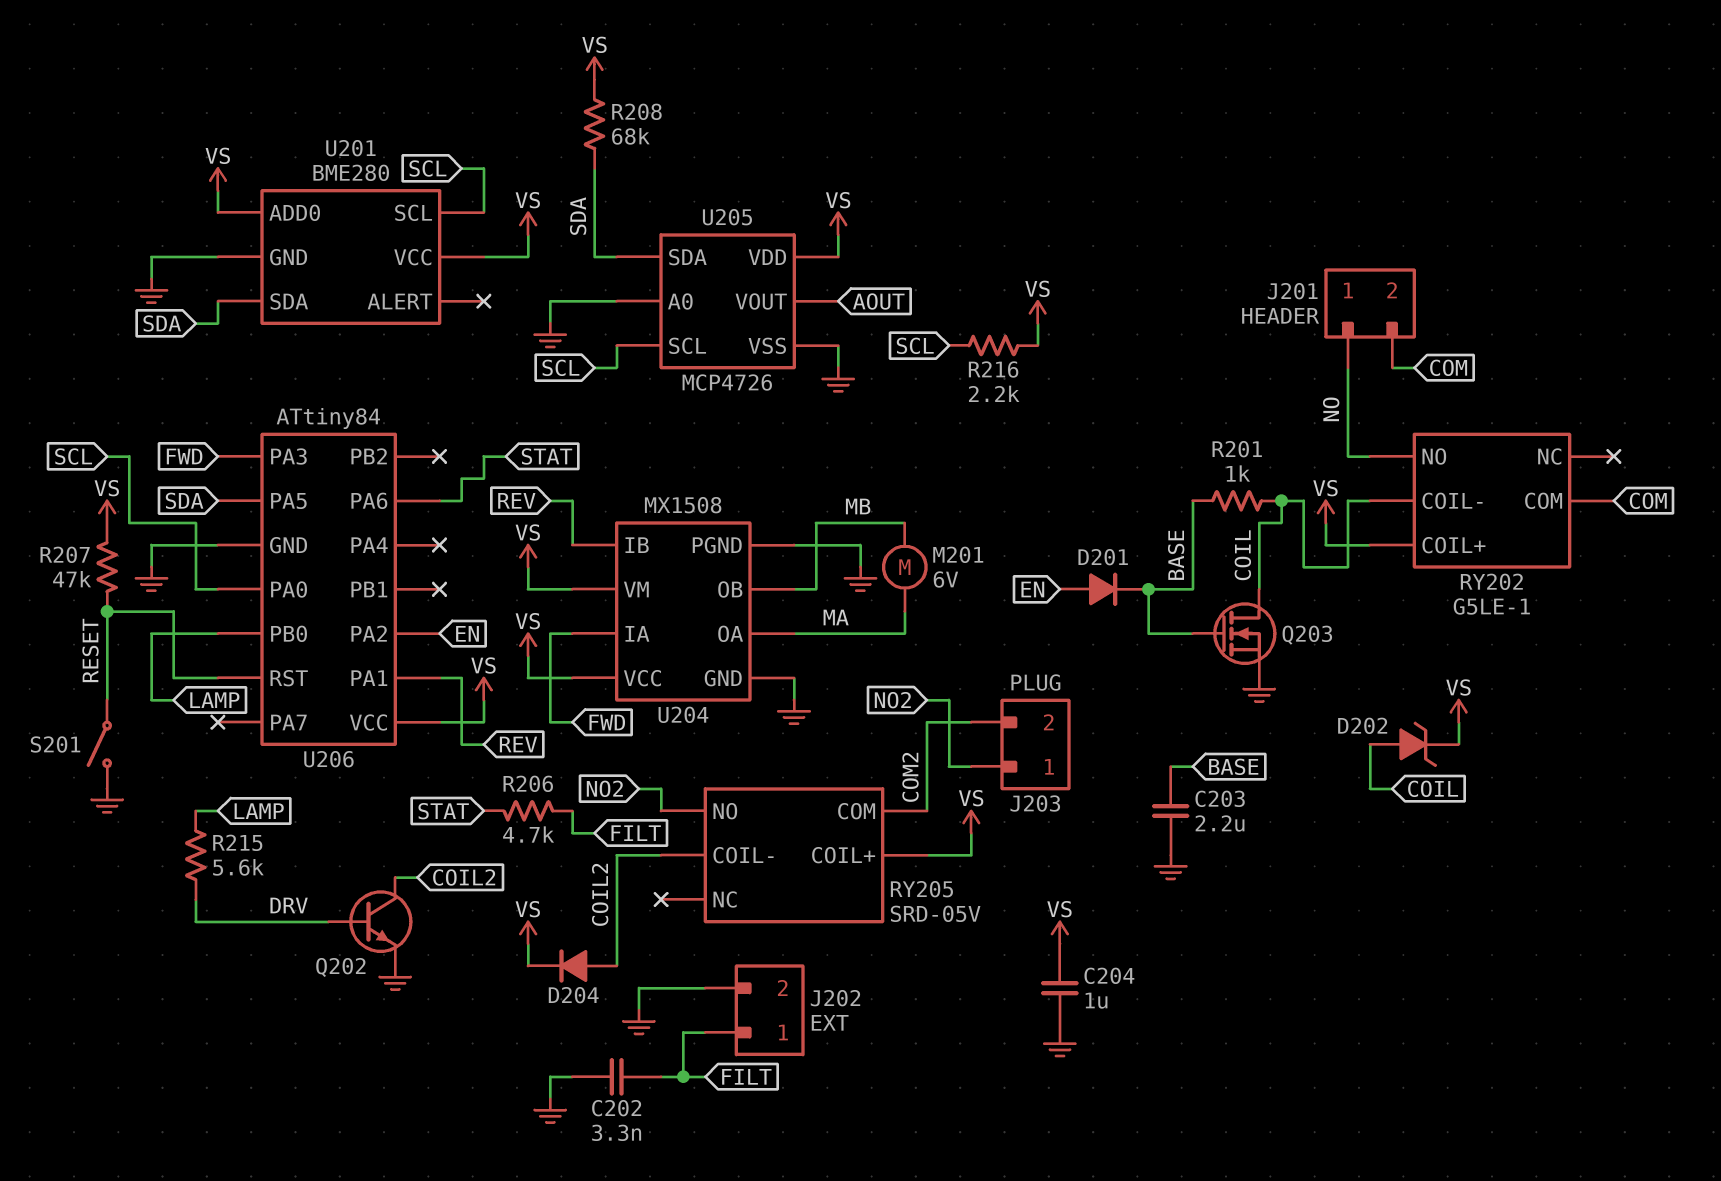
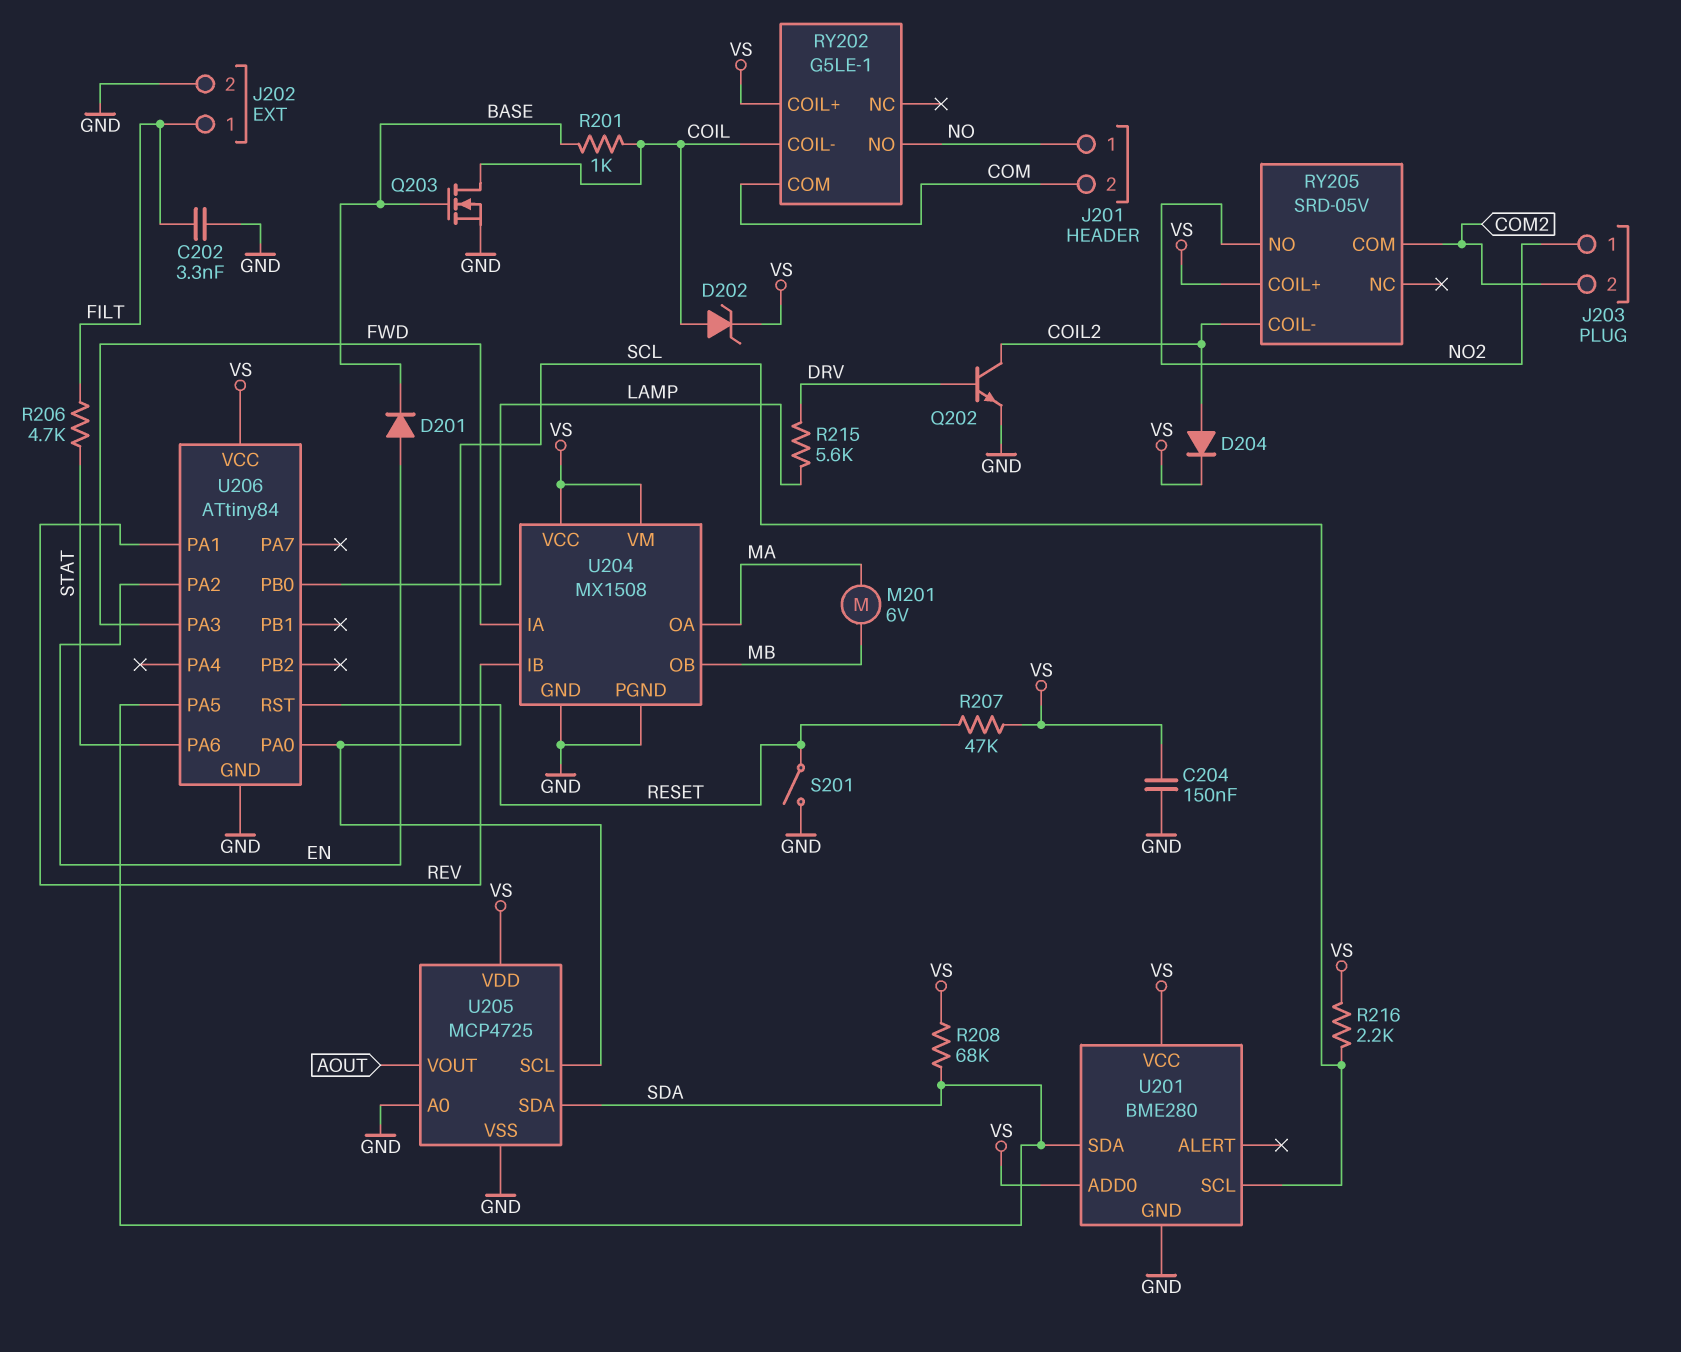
C203: 2.2uF (BASE, GND) -> none
C204: 1uF (GND, VS) -> 150nF (GND, VS)
U205: MCP4726 -> MCP4725

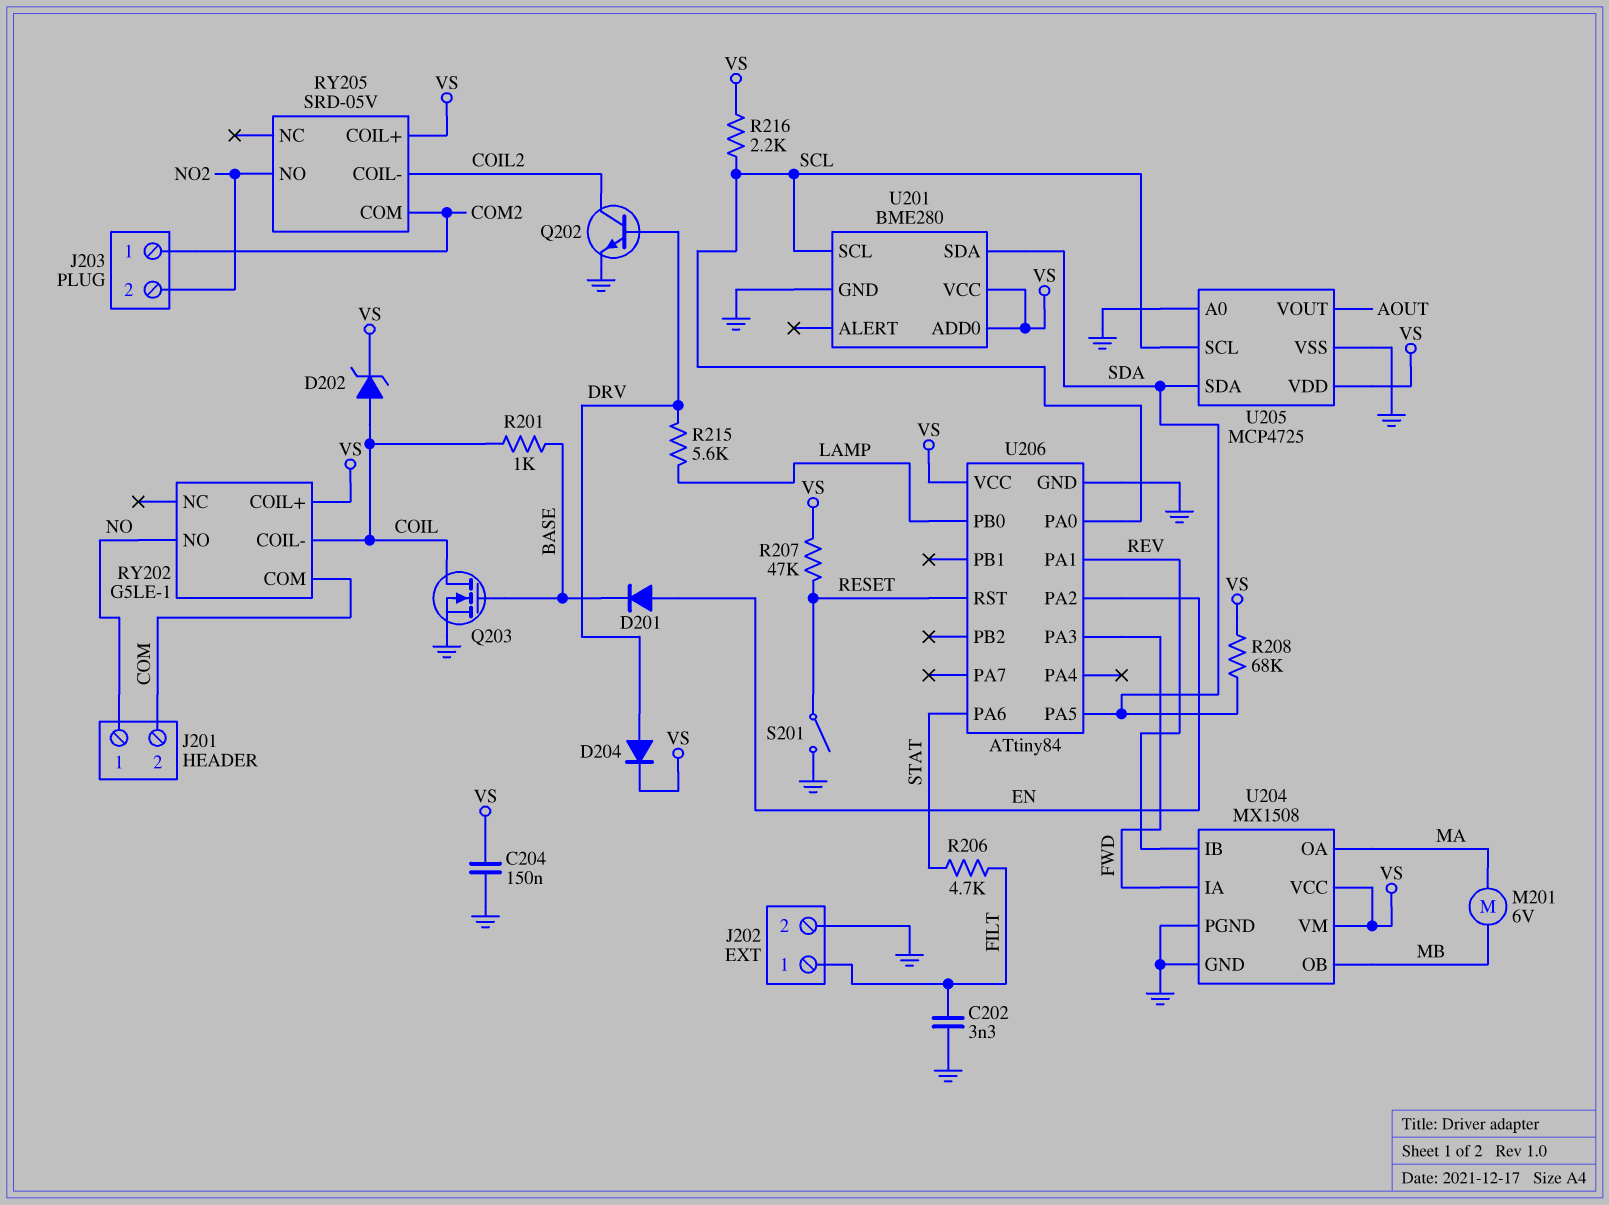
D204: diode (A COIL2, K VS) -> diode (A DRV, K VS)
J203 pin 1: NO2 -> COM2
J203 pin 2: COM2 -> NO2

